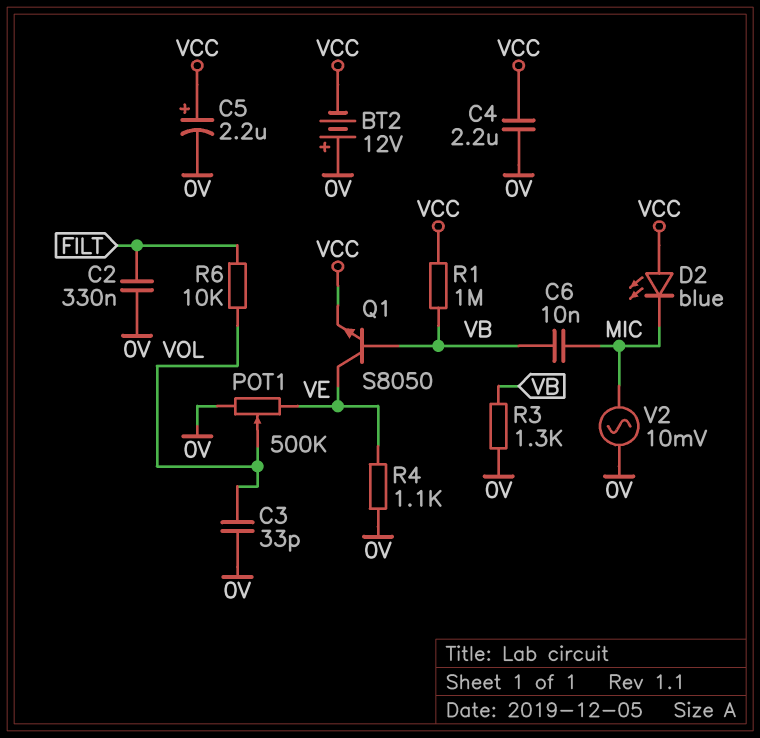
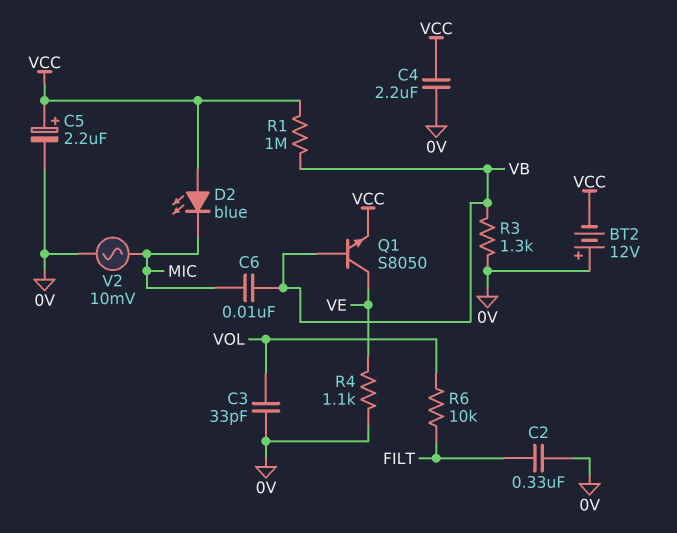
POT1: 500k (0V, VE, wiper VOL) -> none

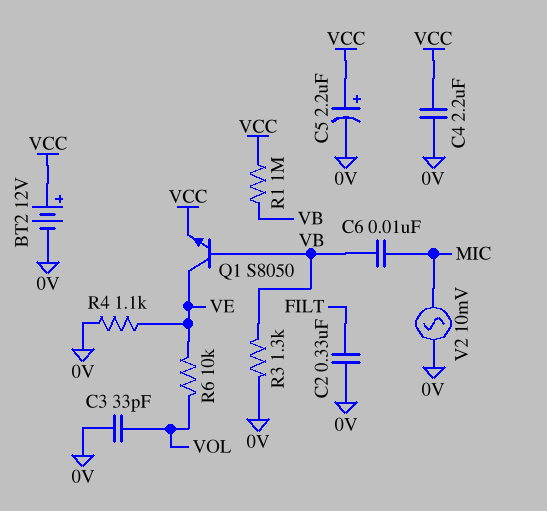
BT2: 12V (plus 0V, minus VCC) -> 12V (plus VCC, minus 0V)
D2: LED blue (A VCC, K MIC) -> none
R6: 10k (FILT, VOL) -> 10k (VE, VOL)

